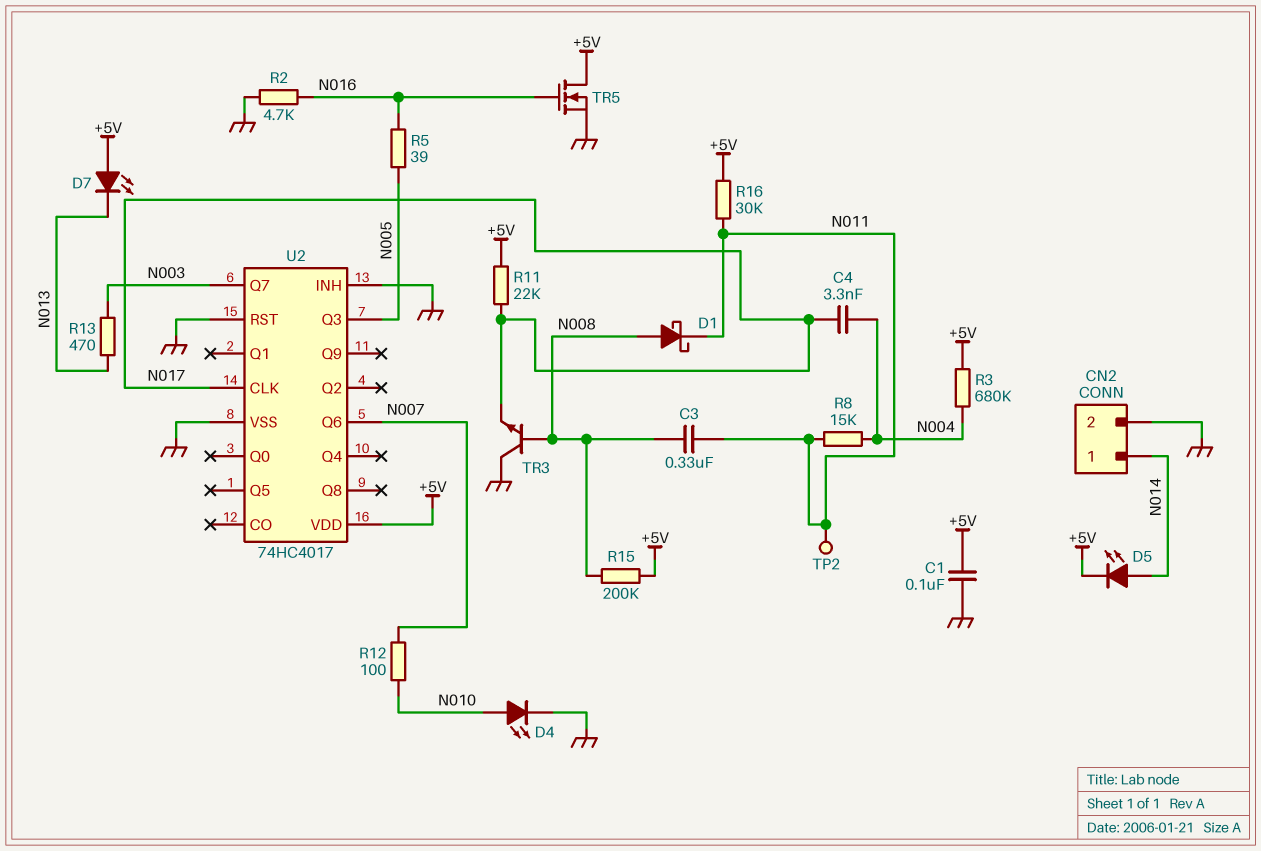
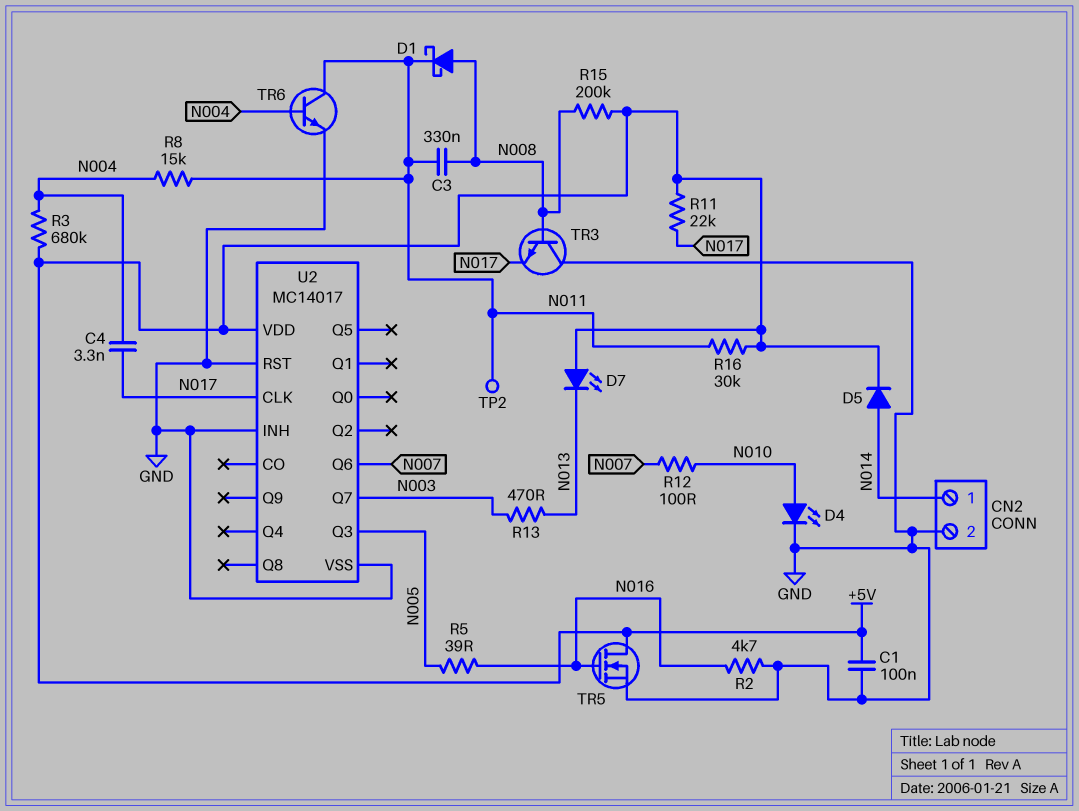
D5: LED (A N014, K +5V) -> diode (A N014, K +5V)
TR6: none -> NPN (B N004, C N011, E GND)
U2: 74HC4017 -> MC14017

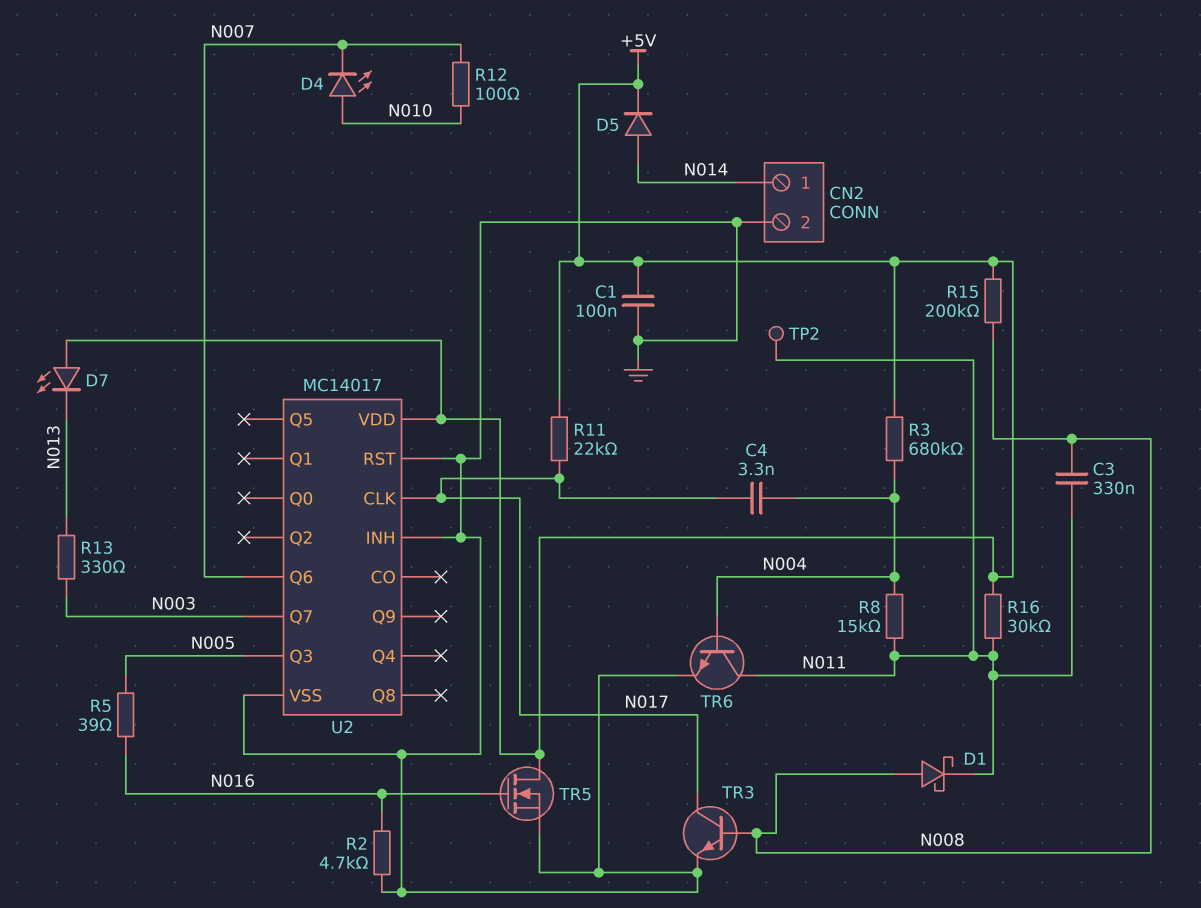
D4: LED (A N010, K GND) -> LED (A N010, K N007)
R13: 470 (N003, N013) -> 330 (N003, N013)
TR3: NPN (B N008, C GND, E N017) -> NPN (B N008, C N017, E GND)

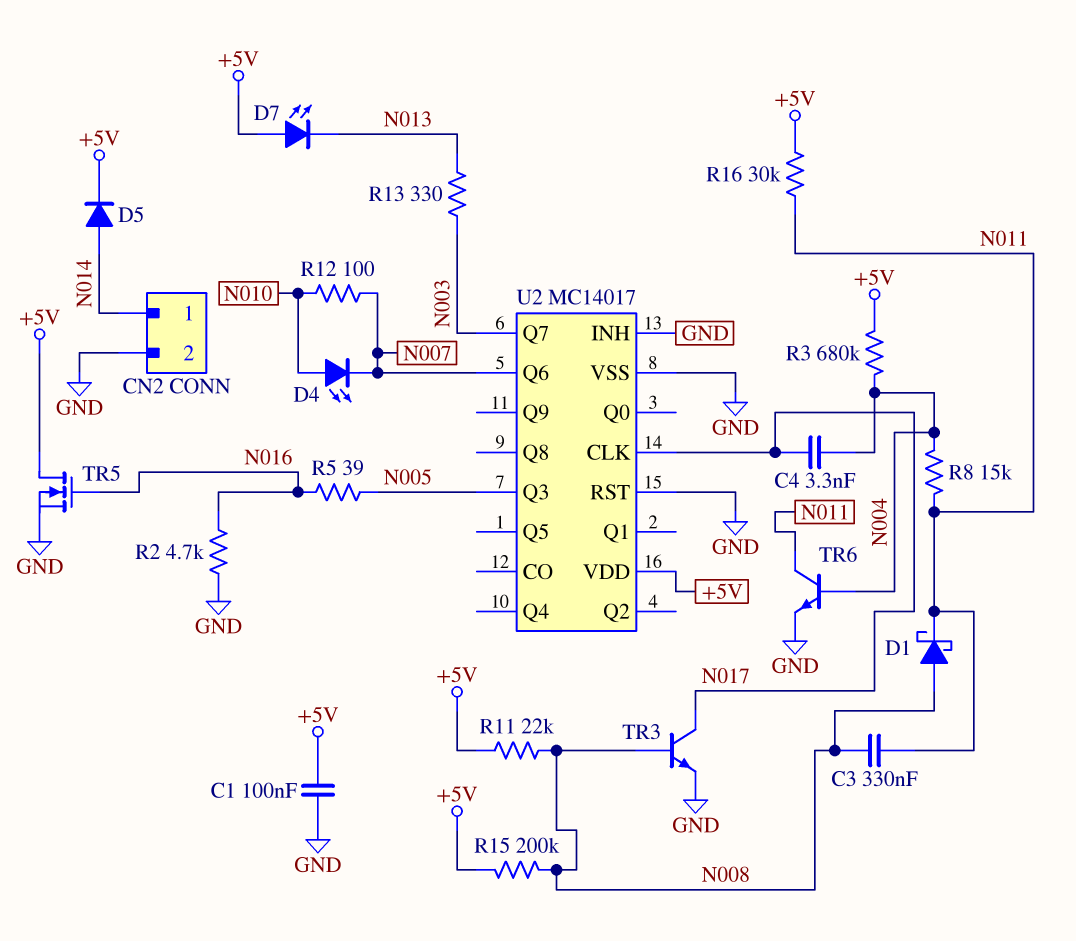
R11: 22k (+5V, N017) -> 22k (+5V, N008)
TP2: test point (N011) -> none

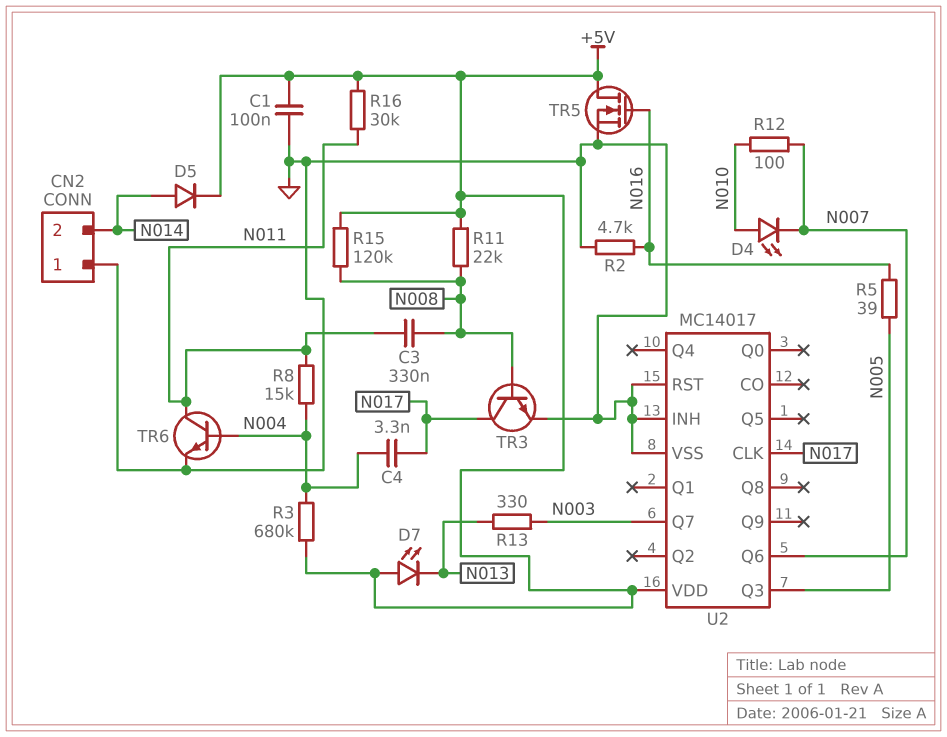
CN2 pin 1: N014 -> GND
CN2 pin 2: GND -> N014
D1: schottky (A N008, K N011) -> none
R15: 200k (+5V, N008) -> 120k (+5V, N008)

